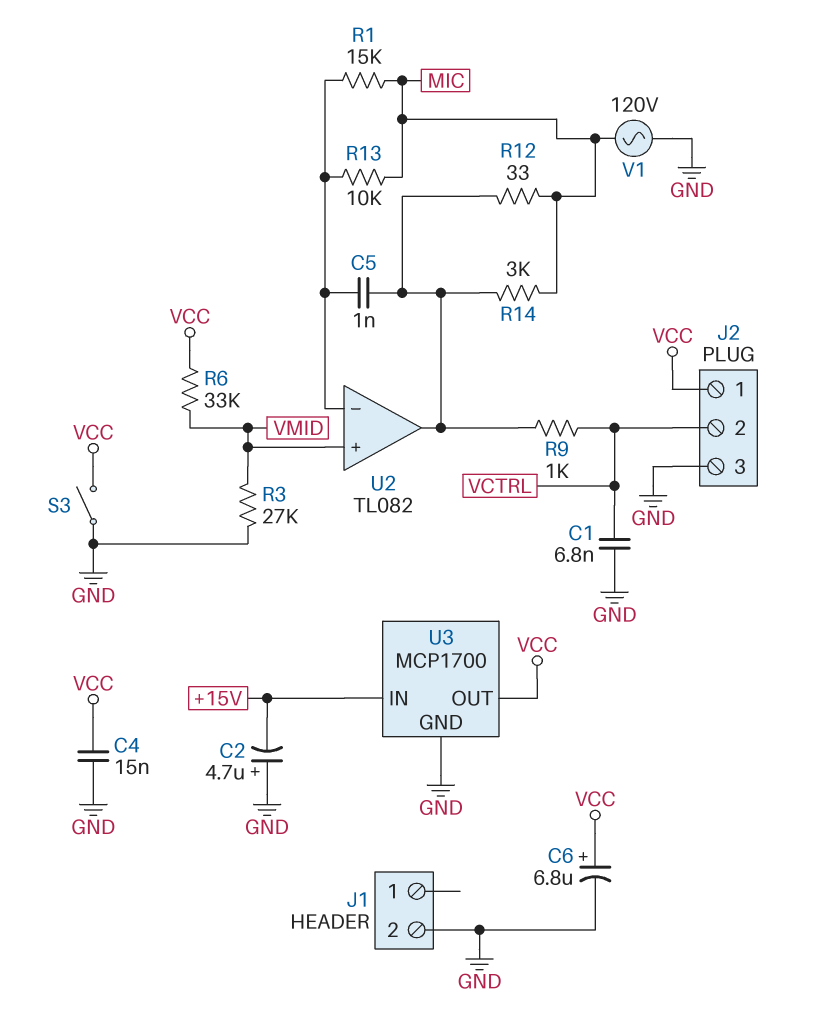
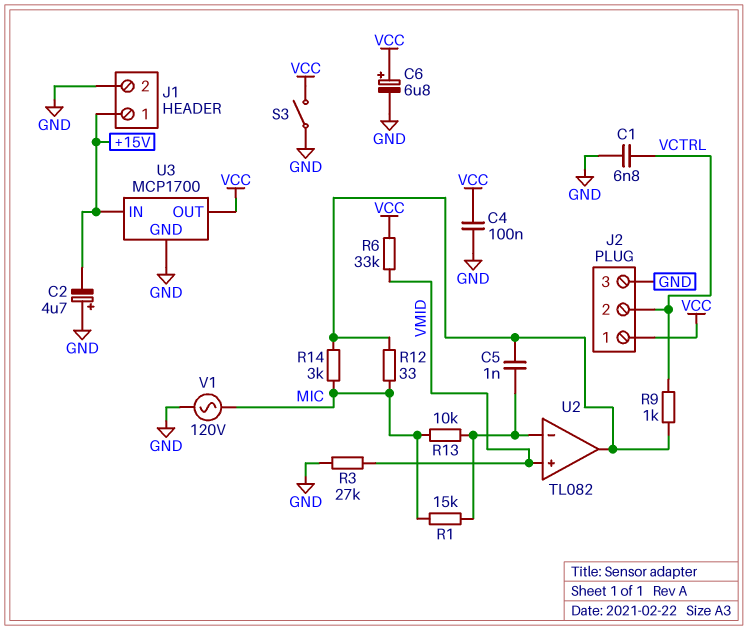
C4: 15nF (GND, VCC) -> 100nF (GND, VCC)
J1 pin 1: none -> +15V

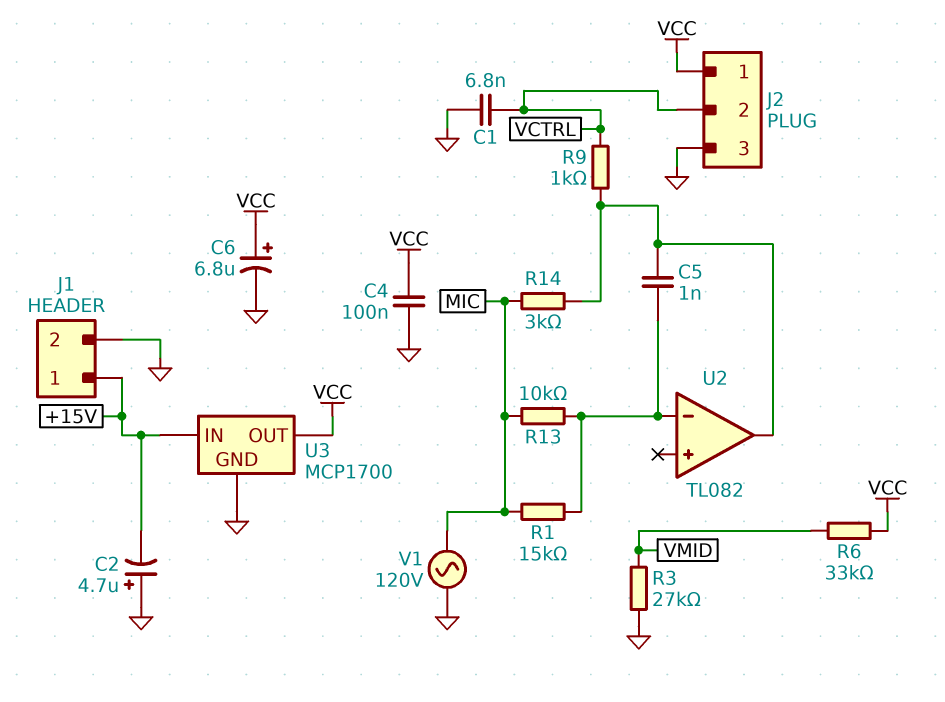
R12: 33 (MIC, U2/out) -> none
S3: switch (GND, VCC) -> none
U2 pin in+: VMID -> none

